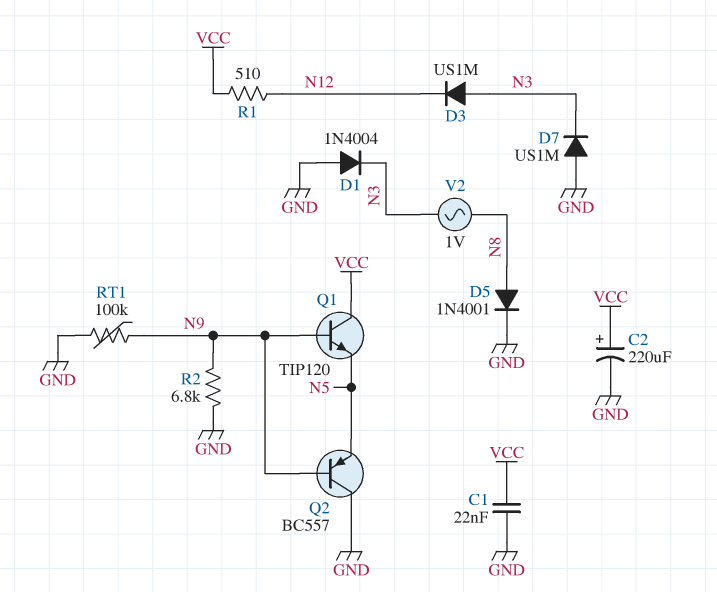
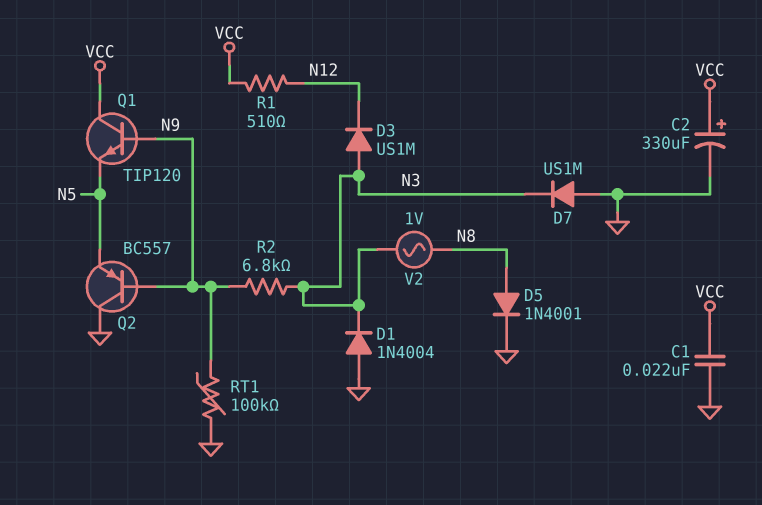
C2: 220uF (plus VCC, minus GND) -> 330uF (plus VCC, minus GND)
R2: 6.8k (GND, N9) -> 6.8k (N3, N9)

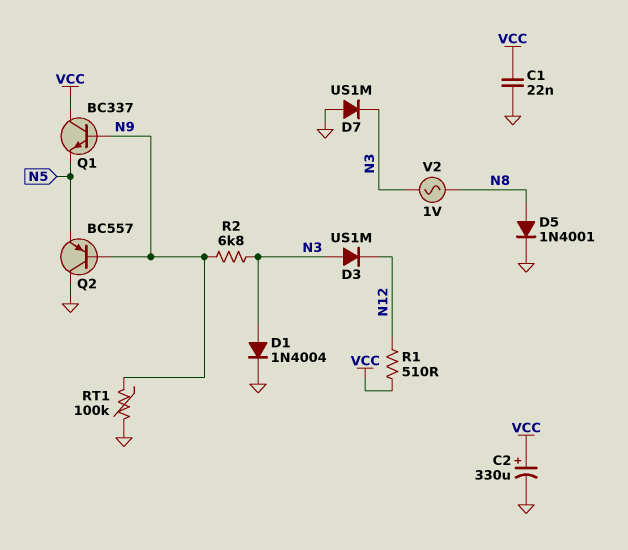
D1: diode 1N4004 (A GND, K N3) -> diode 1N4004 (A N3, K GND)
Q1: NPN TIP120 (B N9, C VCC, E N5) -> NPN BC337 (B N9, C VCC, E N5)

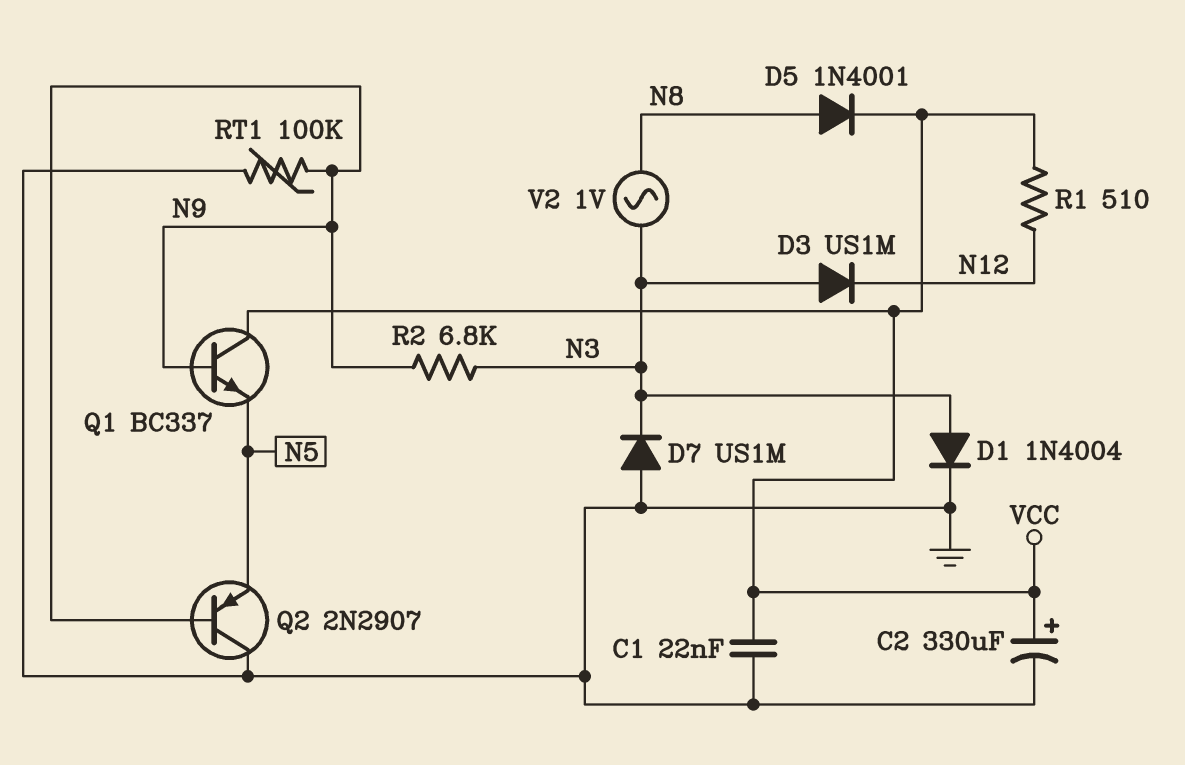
D5: diode 1N4001 (A N8, K GND) -> diode 1N4001 (A N8, K VCC)
Q2: PNP BC557 (B N9, C GND, E N5) -> PNP 2N2907 (B N9, C GND, E N5)

